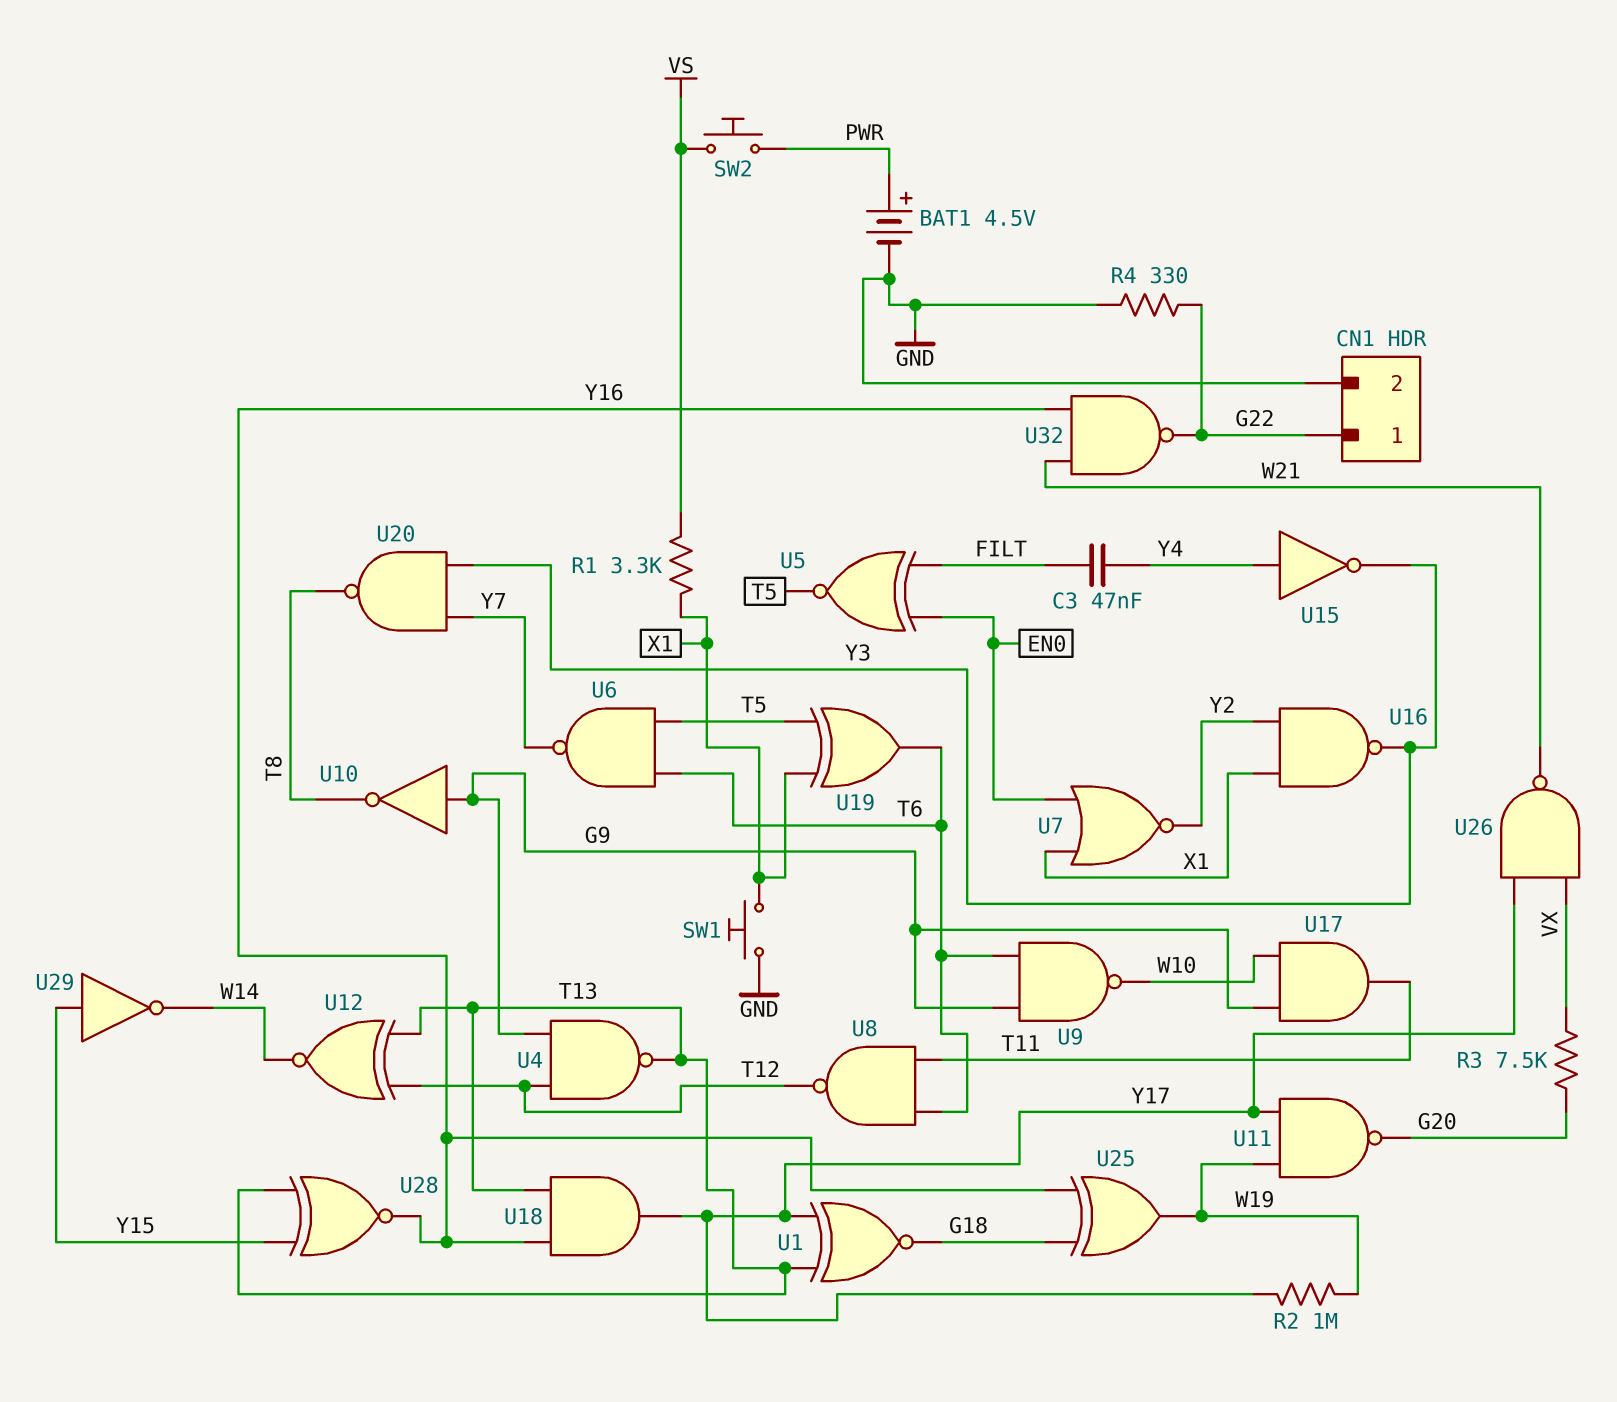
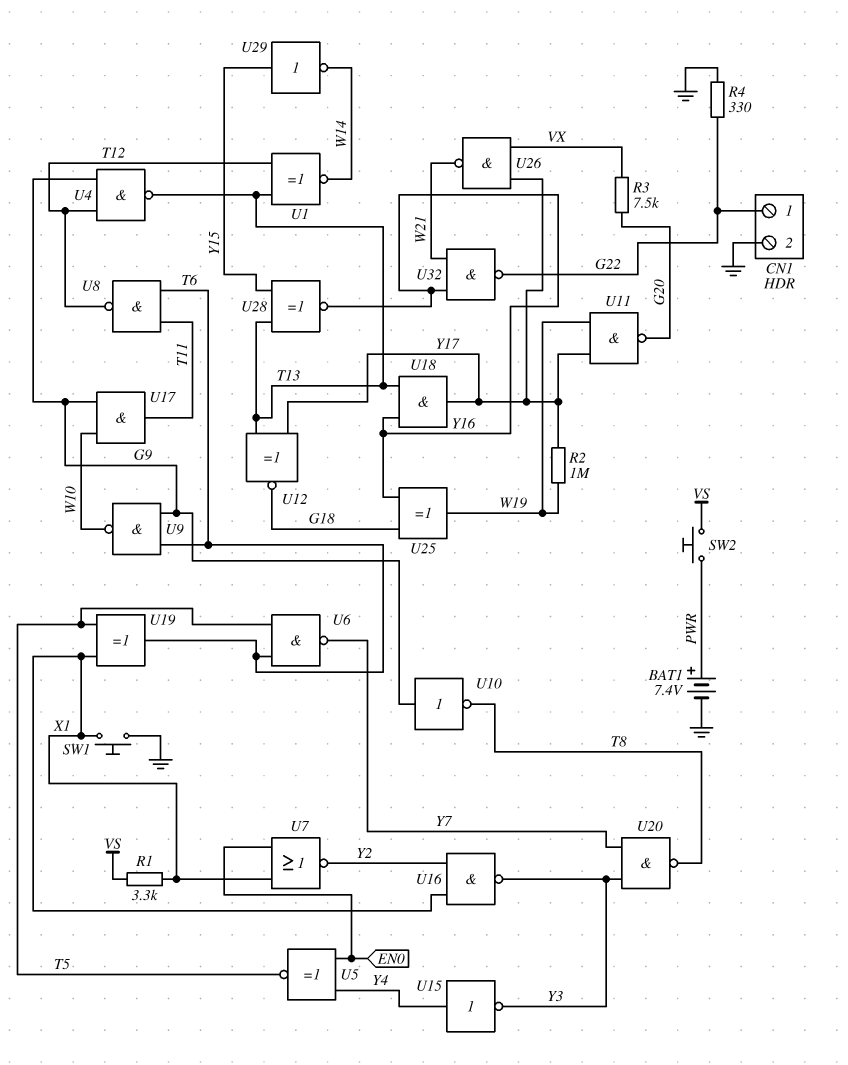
BAT1: 4.5V (plus PWR, minus GND) -> 7.4V (plus PWR, minus GND)
C3: 47nF (FILT, Y4) -> none
U1: XNOR (in T13, in Y17, out G18) -> XNOR (in T12, in T13, out W14)
U5: XNOR (in EN0, in FILT, out T5) -> XNOR (in EN0, in Y4, out T5)
U12: XNOR (in T12, in T13, out W14) -> XNOR (in T13, in Y17, out G18)

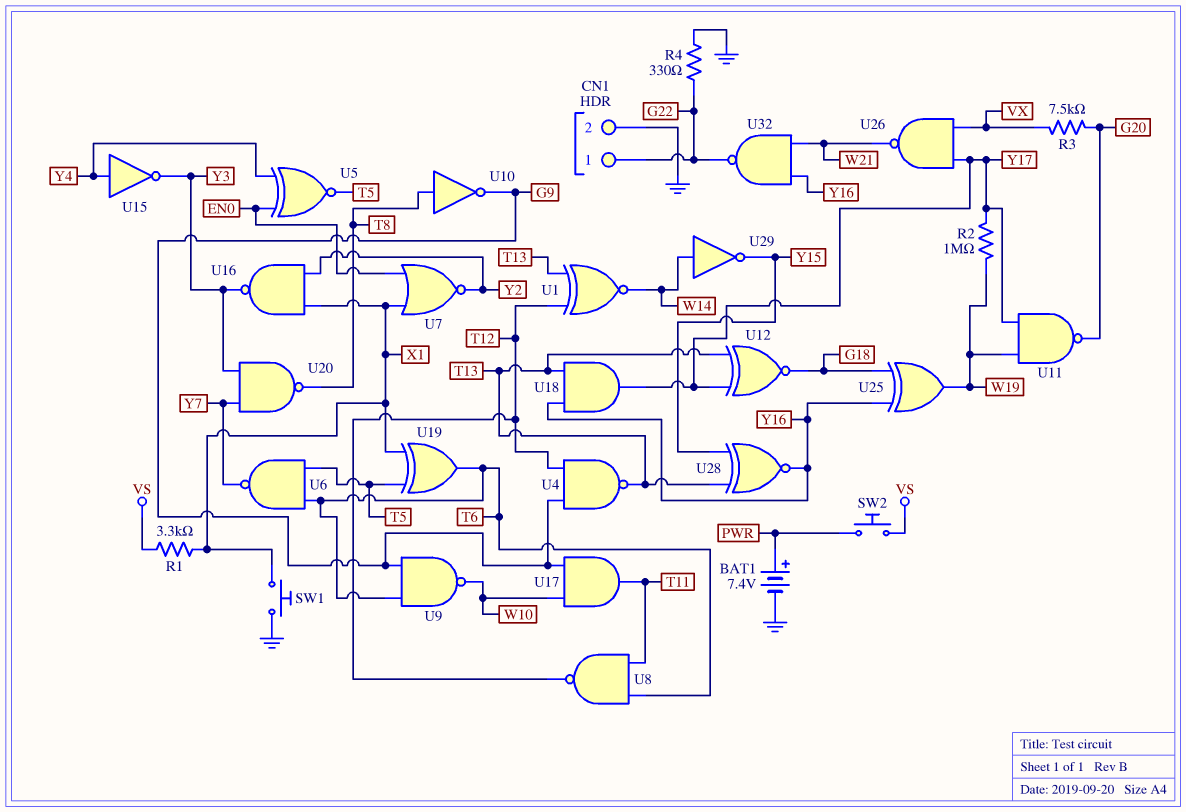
U10: NOT (in G9, out T8) -> NOT (in T8, out G9)
U29: NOT (in Y15, out W14) -> NOT (in W14, out Y15)

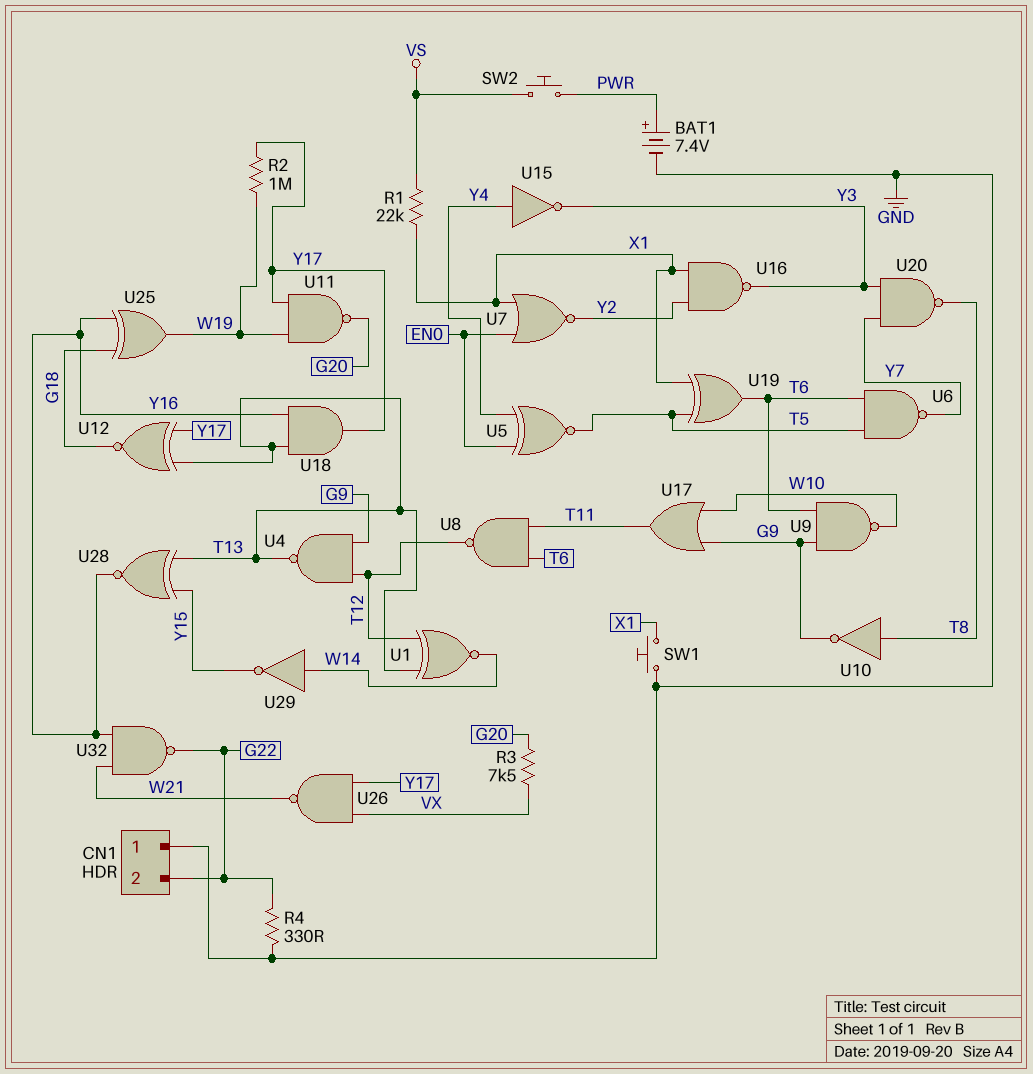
CN1 pin 1: G22 -> GND
CN1 pin 2: GND -> G22
R1: 3.3k (VS, X1) -> 22k (VS, X1)
U17: AND (in G9, in W10, out T11) -> OR (in G9, in W10, out T11)

